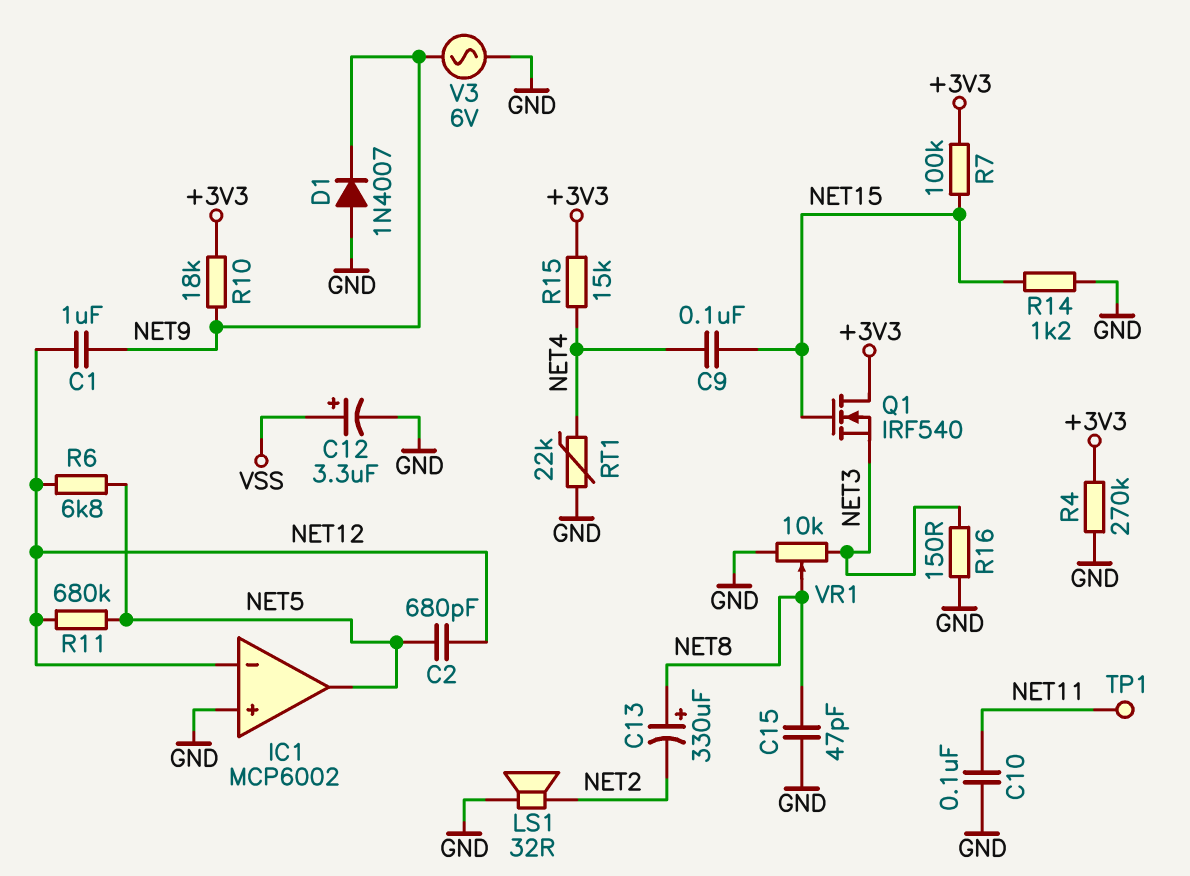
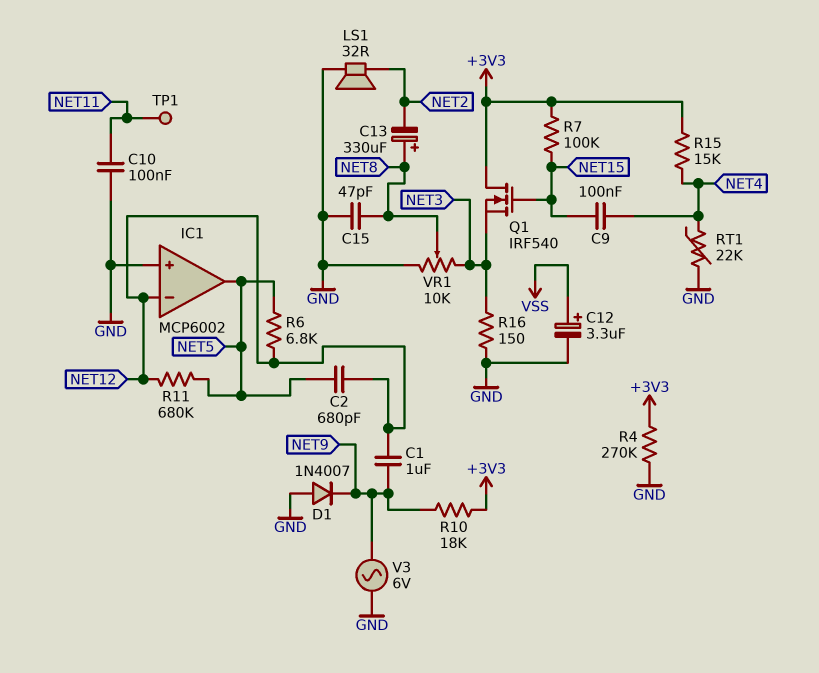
R14: 1.2k (GND, NET15) -> none

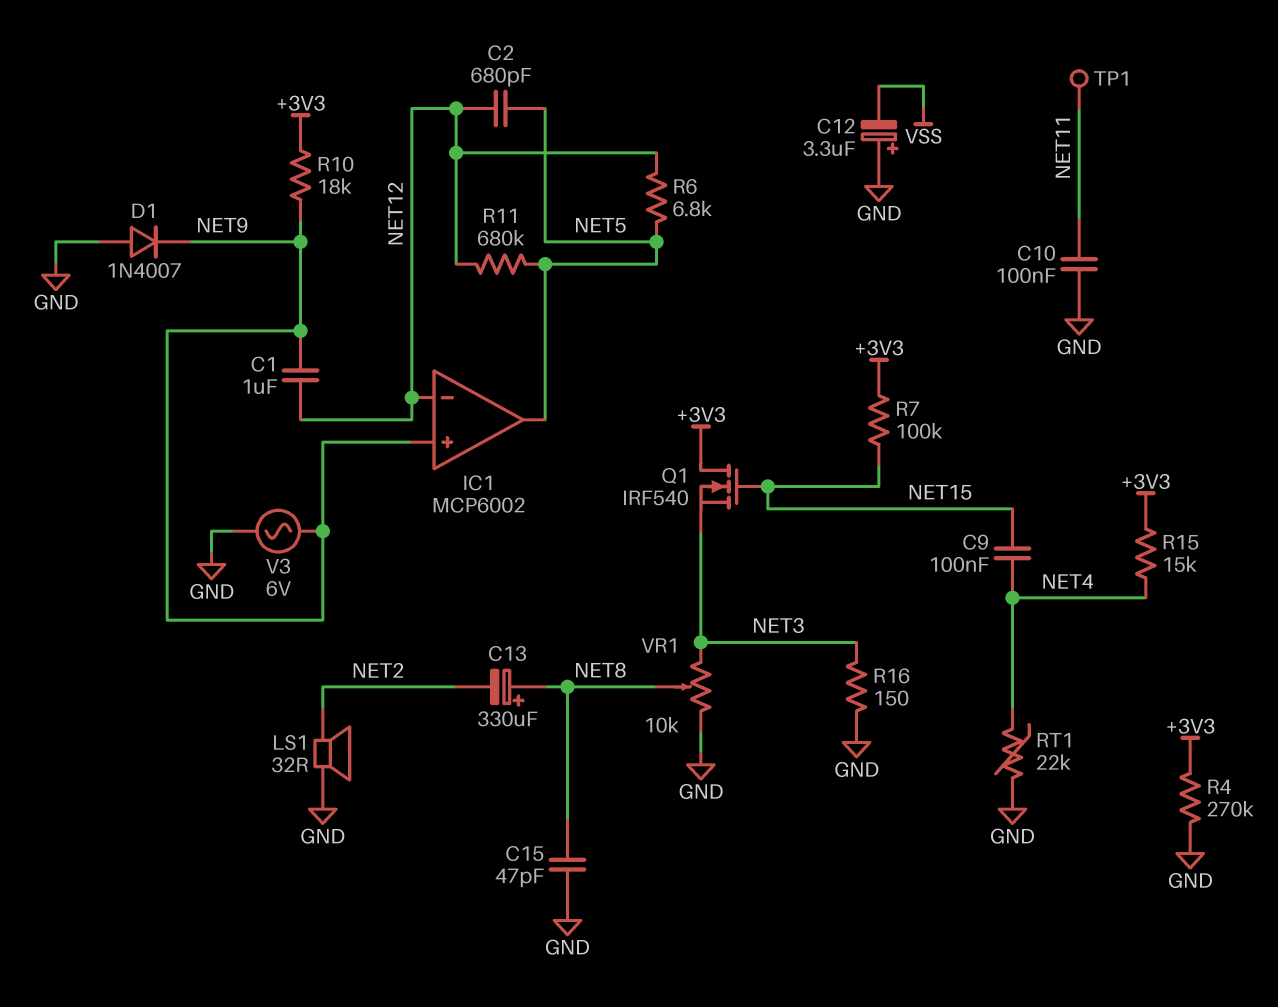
C12: 3.3uF (plus VSS, minus GND) -> 3.3uF (plus GND, minus VSS)
IC1 pin in+: GND -> NET9

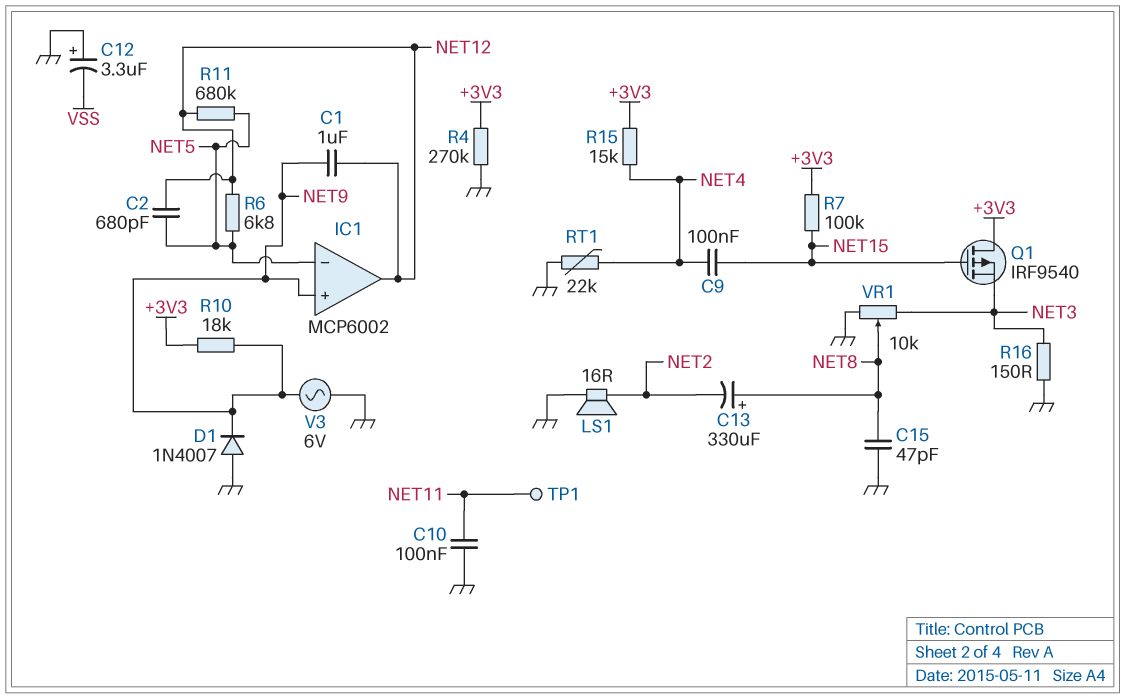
IC1 pin in-: NET12 -> NET5
IC1 pin out: NET5 -> NET12
LS1: speaker 32R (GND, NET2) -> speaker 16R (GND, NET2)
Q1: NMOS IRF540 (G NET15, D +3V3, S NET3) -> PMOS IRF9540 (G NET15, D +3V3, S NET3)

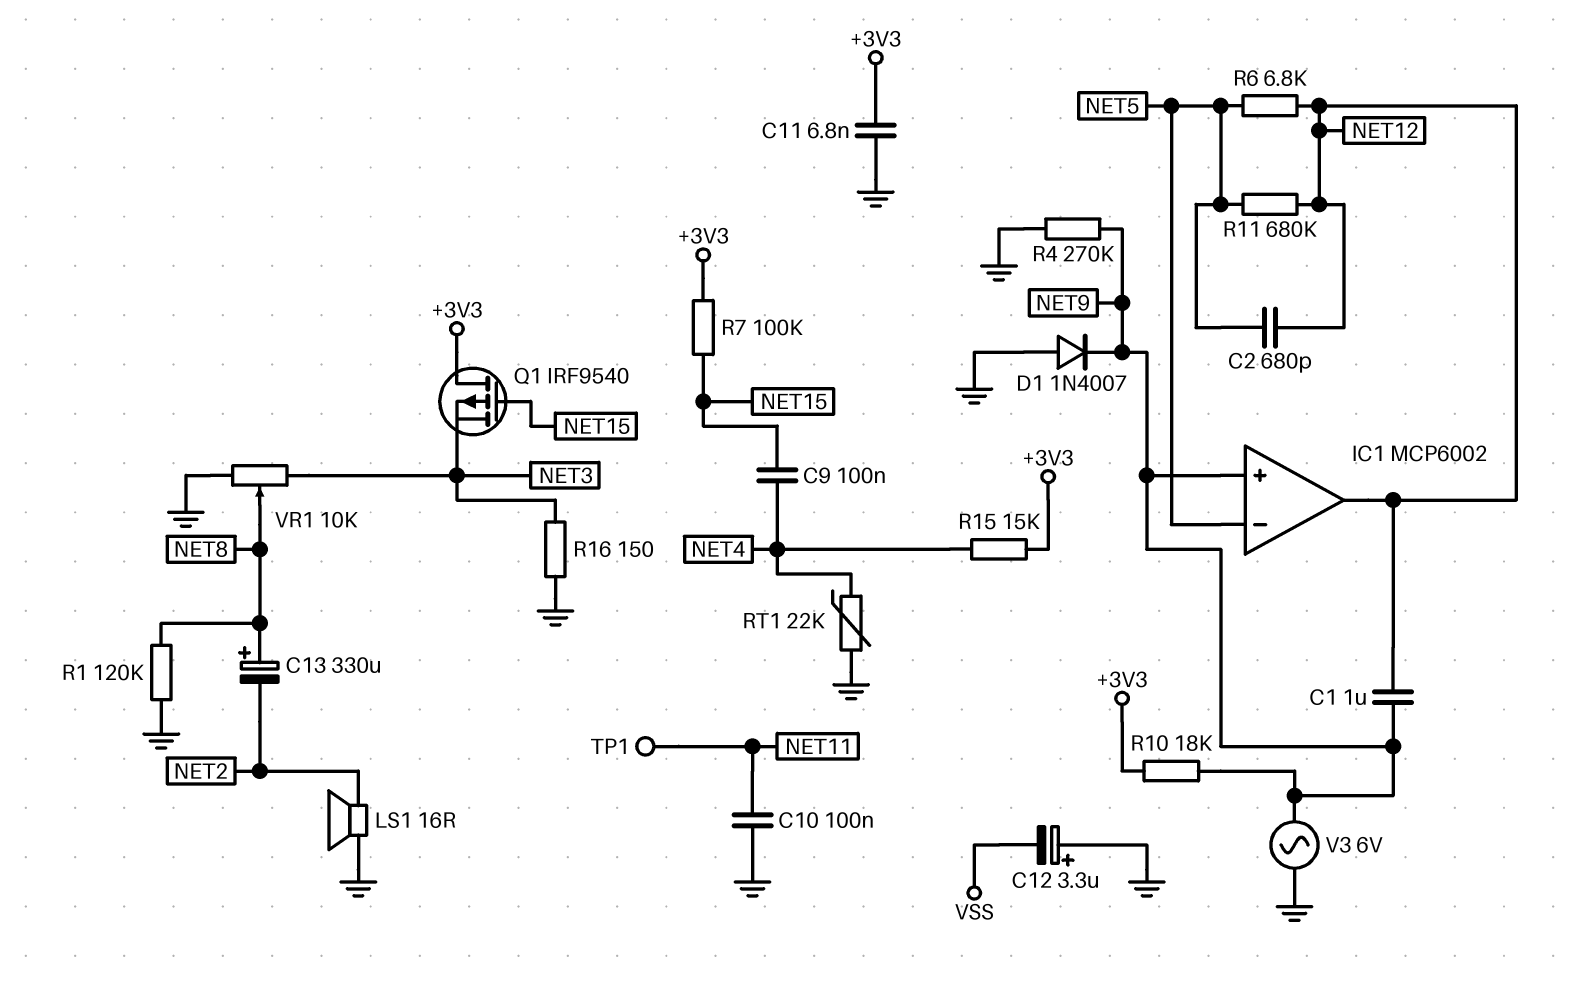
C11: none -> 6.8nF (+3V3, GND)
C15: 47pF (GND, NET8) -> none
R1: none -> 120k (GND, NET8)
R4: 270k (+3V3, GND) -> 270k (GND, NET9)

